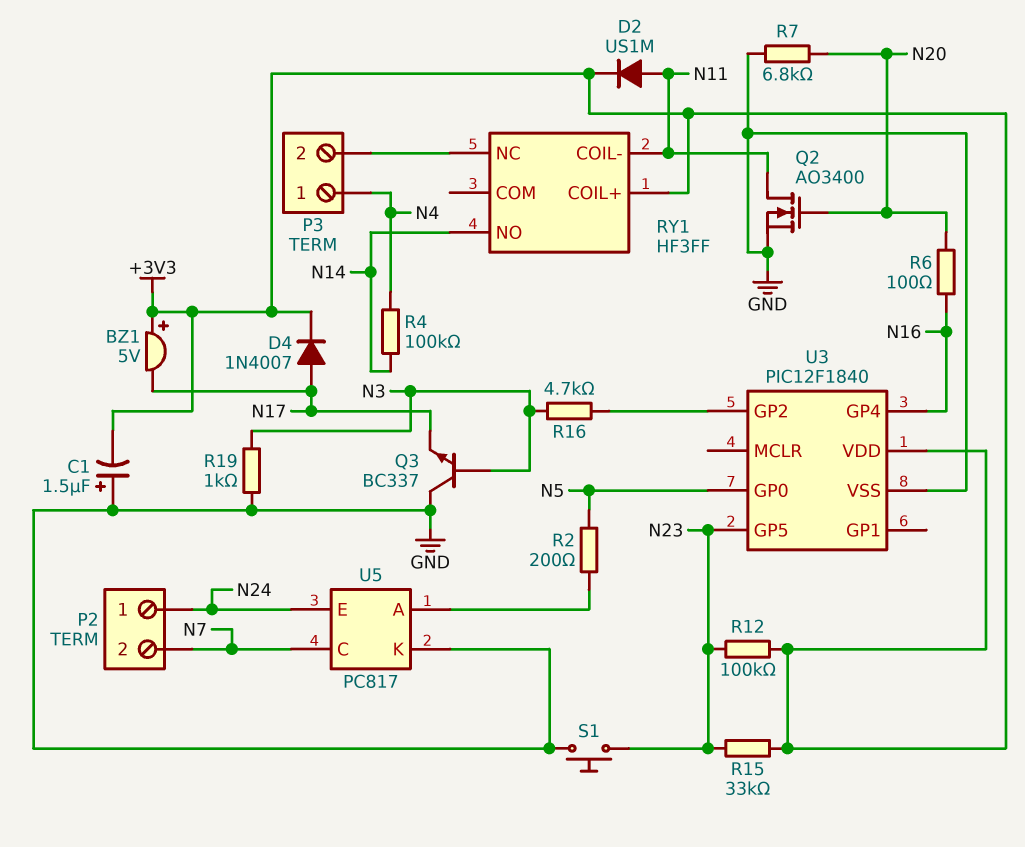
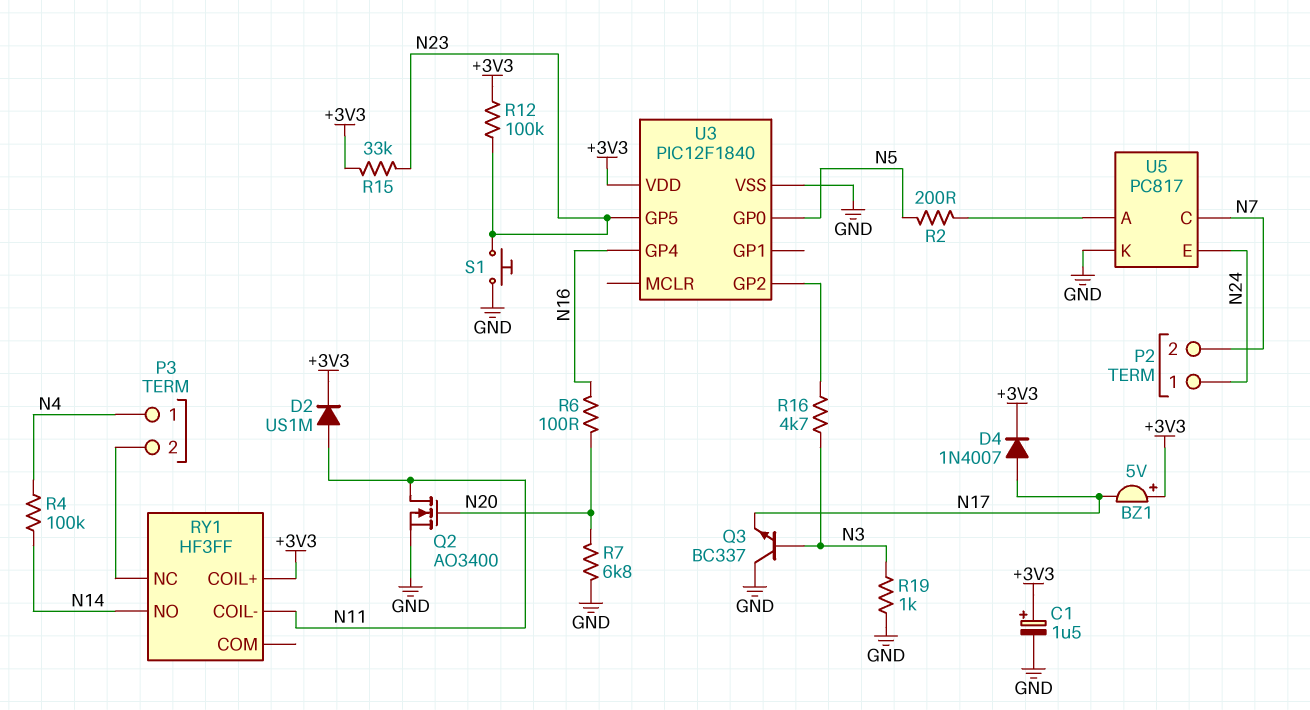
C1: 1.5uF (plus GND, minus +3V3) -> 1.5uF (plus +3V3, minus GND)

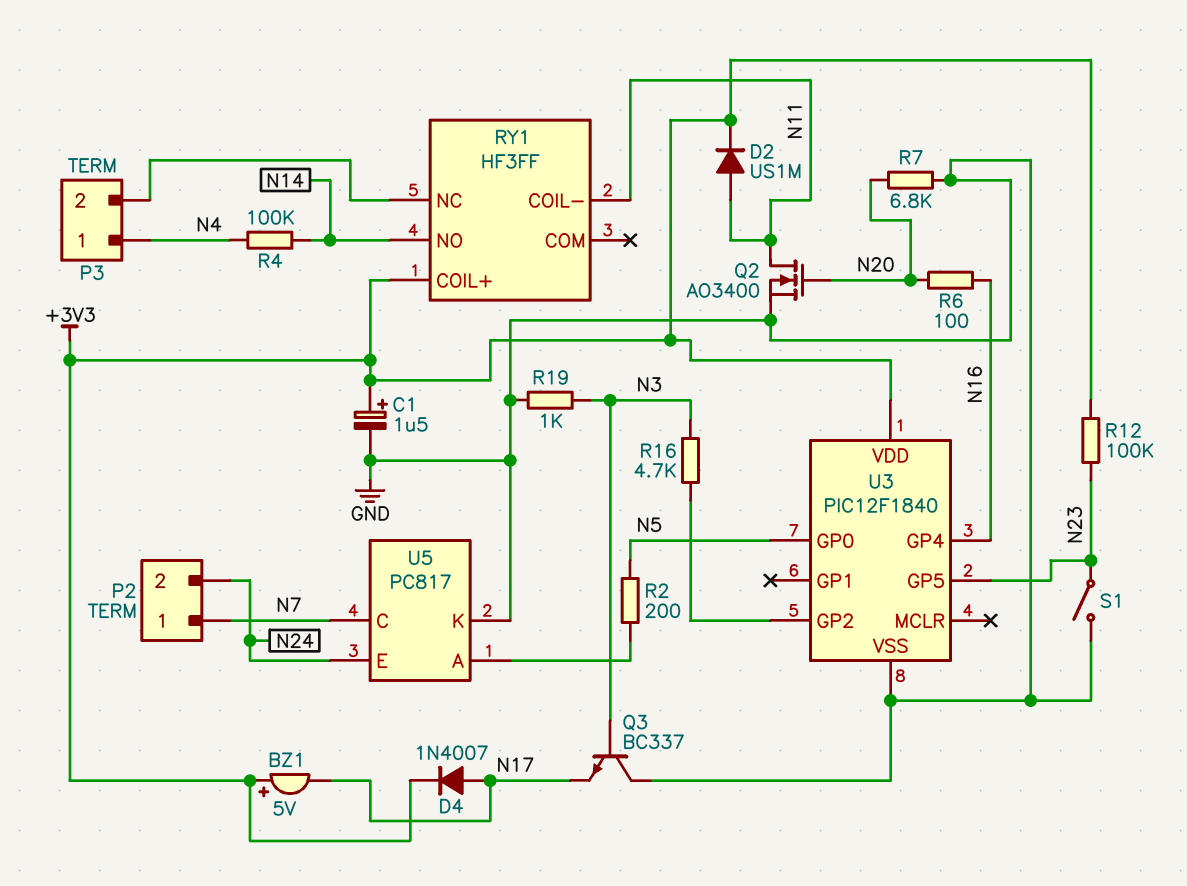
P2 pin 1: N24 -> N7
P2 pin 2: N7 -> N24
R15: 33k (+3V3, N23) -> none
S1: button (GND, N23) -> switch (GND, N23)

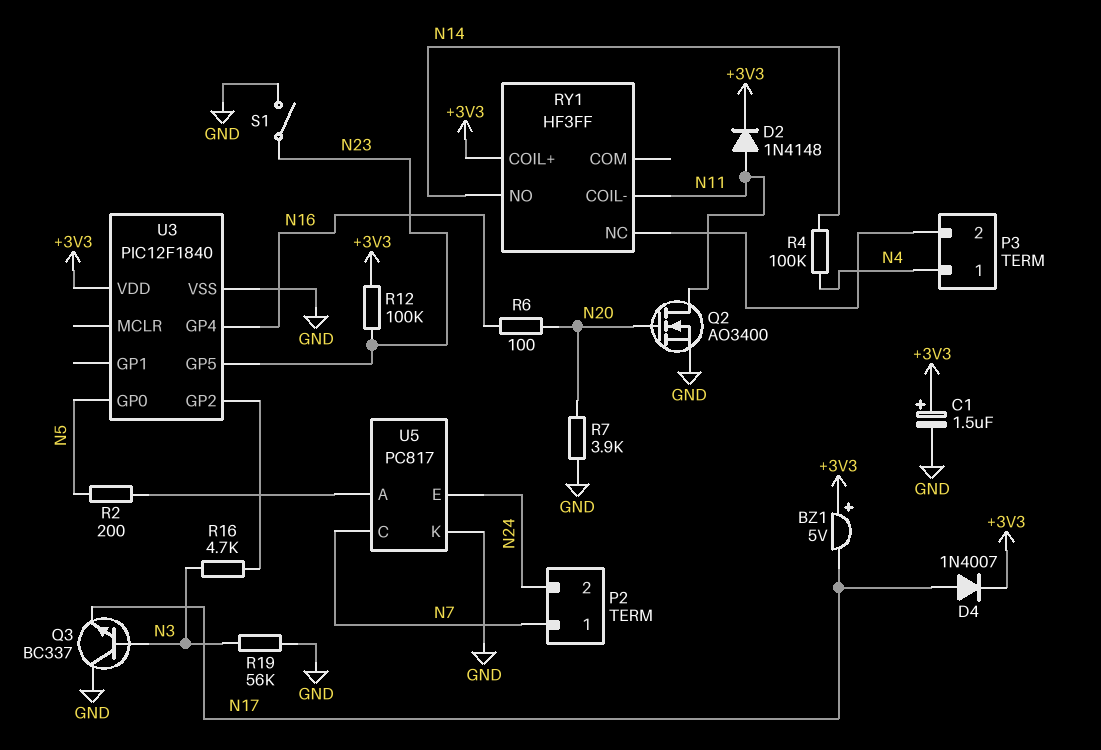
D2: diode US1M (A N11, K +3V3) -> diode 1N4148 (A N11, K +3V3)
R7: 6.8k (GND, N20) -> 3.9k (GND, N20)
R19: 1k (GND, N3) -> 56k (GND, N3)

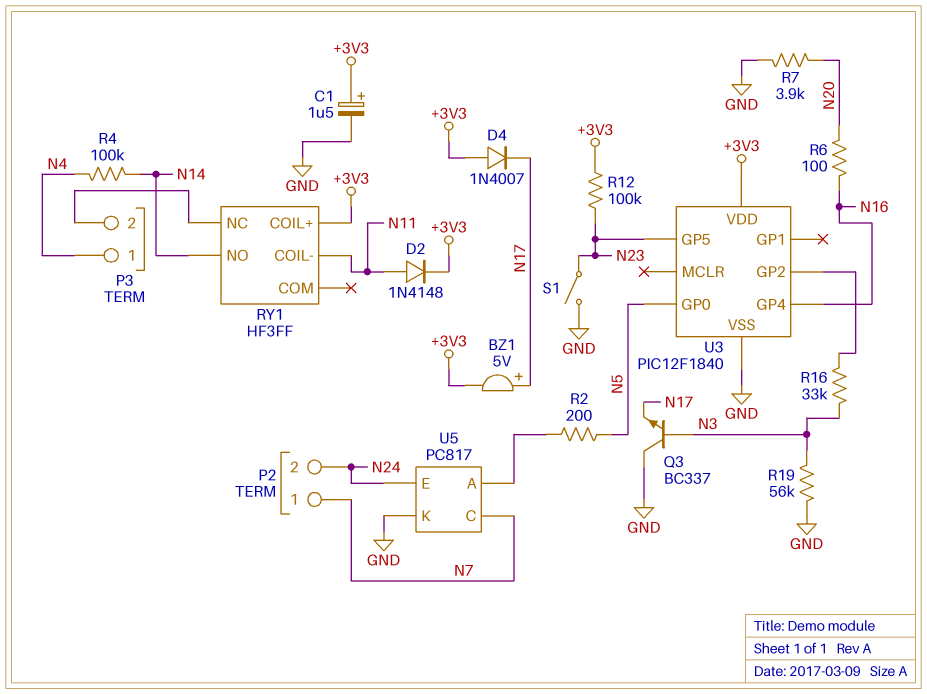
BZ1: buzzer 5V (plus +3V3, minus N17) -> buzzer 5V (plus N17, minus +3V3)
D4: diode 1N4007 (A N17, K +3V3) -> diode 1N4007 (A +3V3, K N17)
Q2: NMOS AO3400 (G N20, D N11, S GND) -> none
R16: 4.7k (N3, U3/GP2) -> 33k (N3, U3/GP2)

